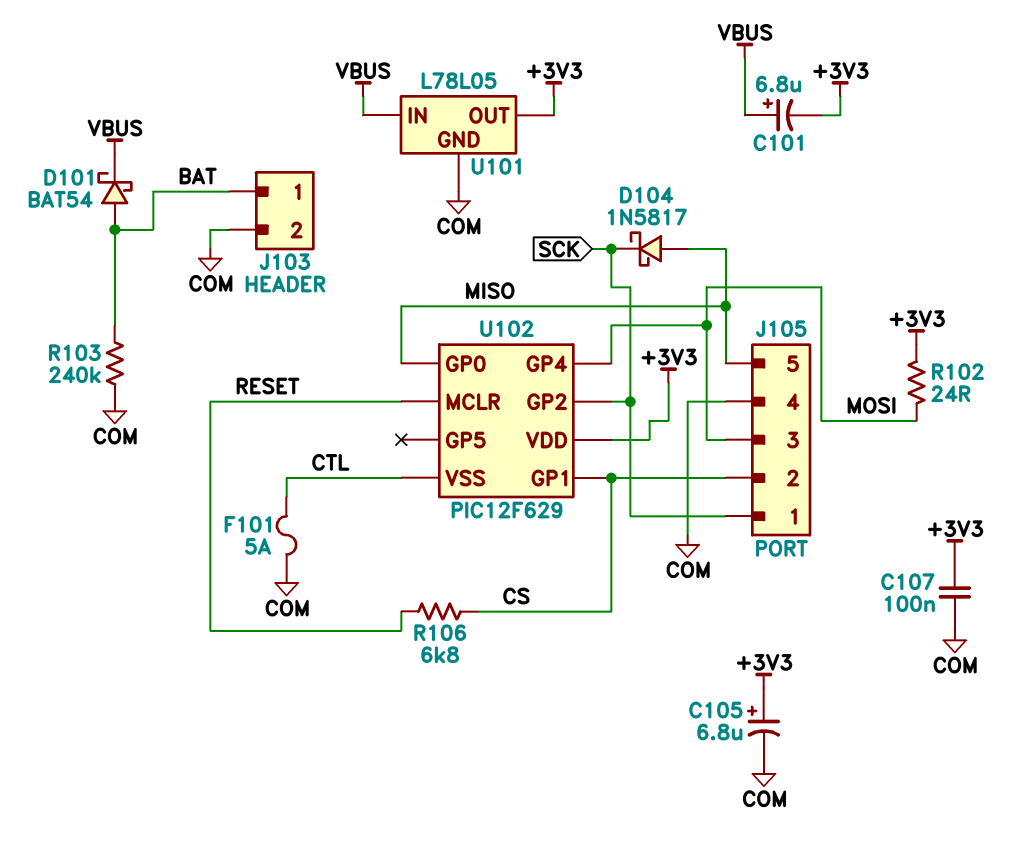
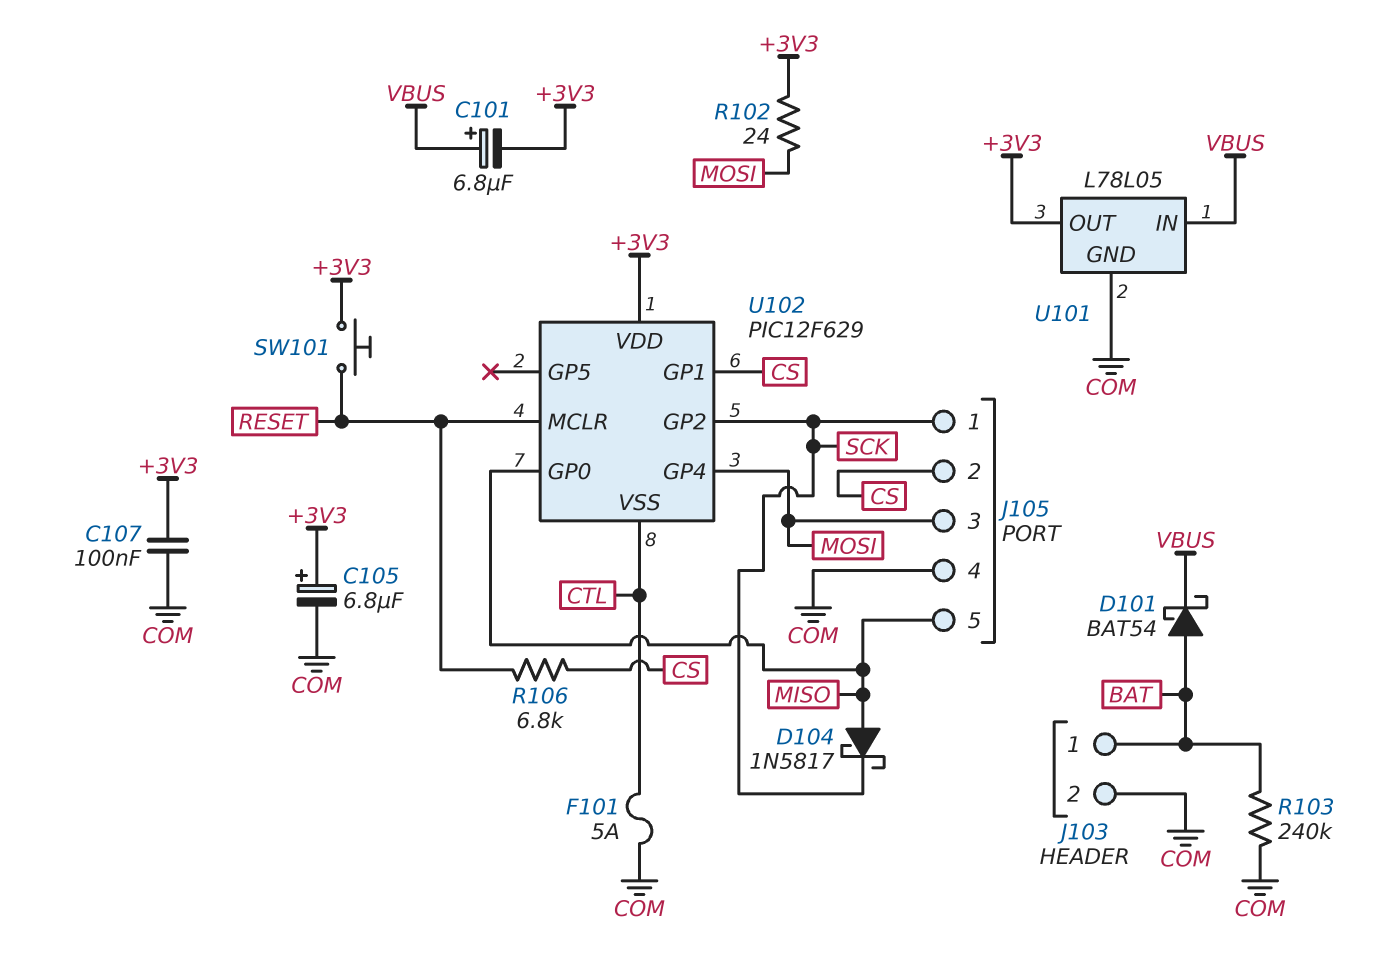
SW101: none -> button (+3V3, RESET)

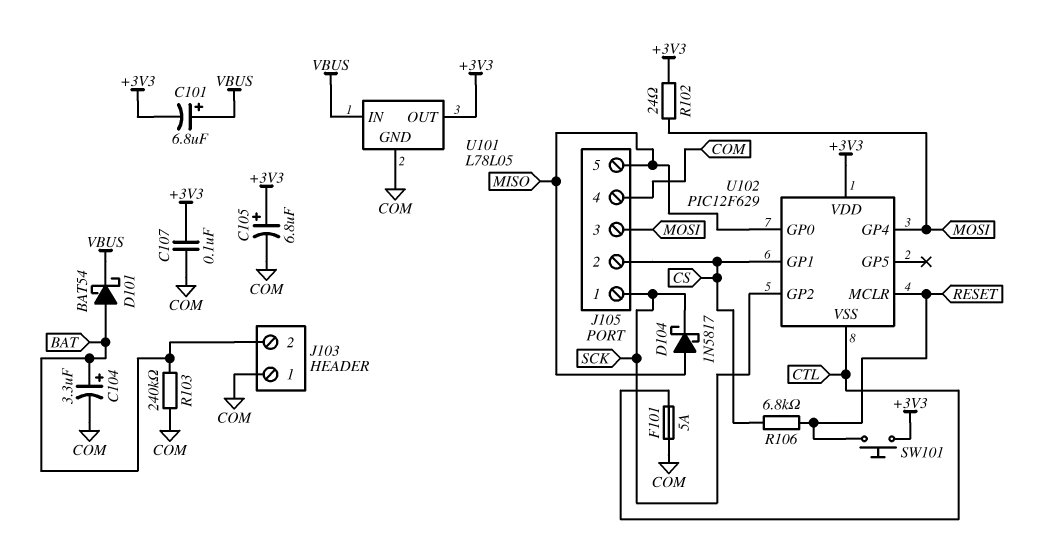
C104: none -> 3.3uF (plus BAT, minus COM)
J103 pin 1: BAT -> COM
J103 pin 2: COM -> BAT

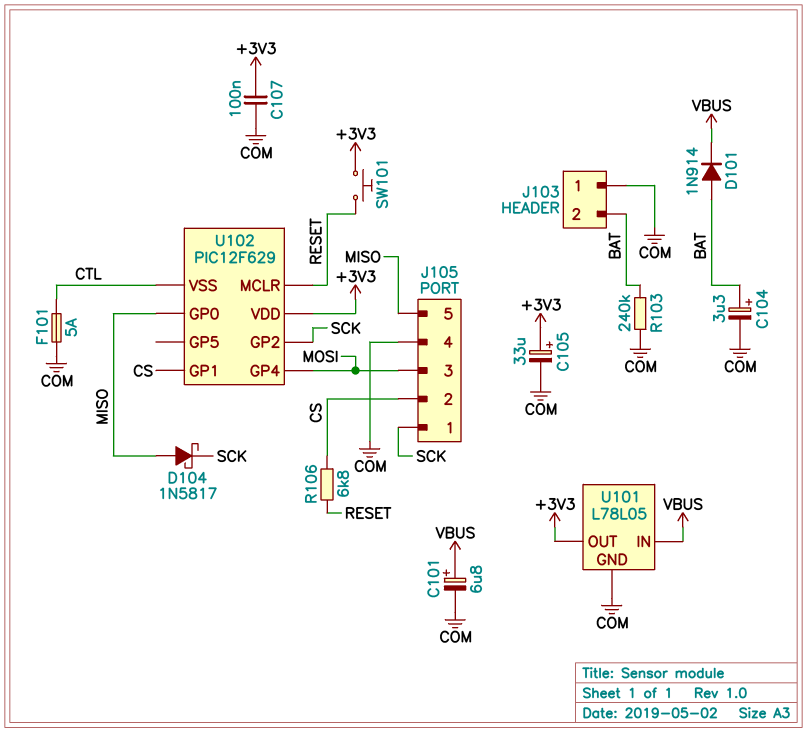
C101: 6.8uF (plus VBUS, minus +3V3) -> 6.8uF (plus VBUS, minus COM)
C105: 6.8uF (plus +3V3, minus COM) -> 33uF (plus +3V3, minus COM)
D101: schottky BAT54 (A BAT, K VBUS) -> diode 1N914 (A BAT, K VBUS)
R102: 24 (+3V3, MOSI) -> none

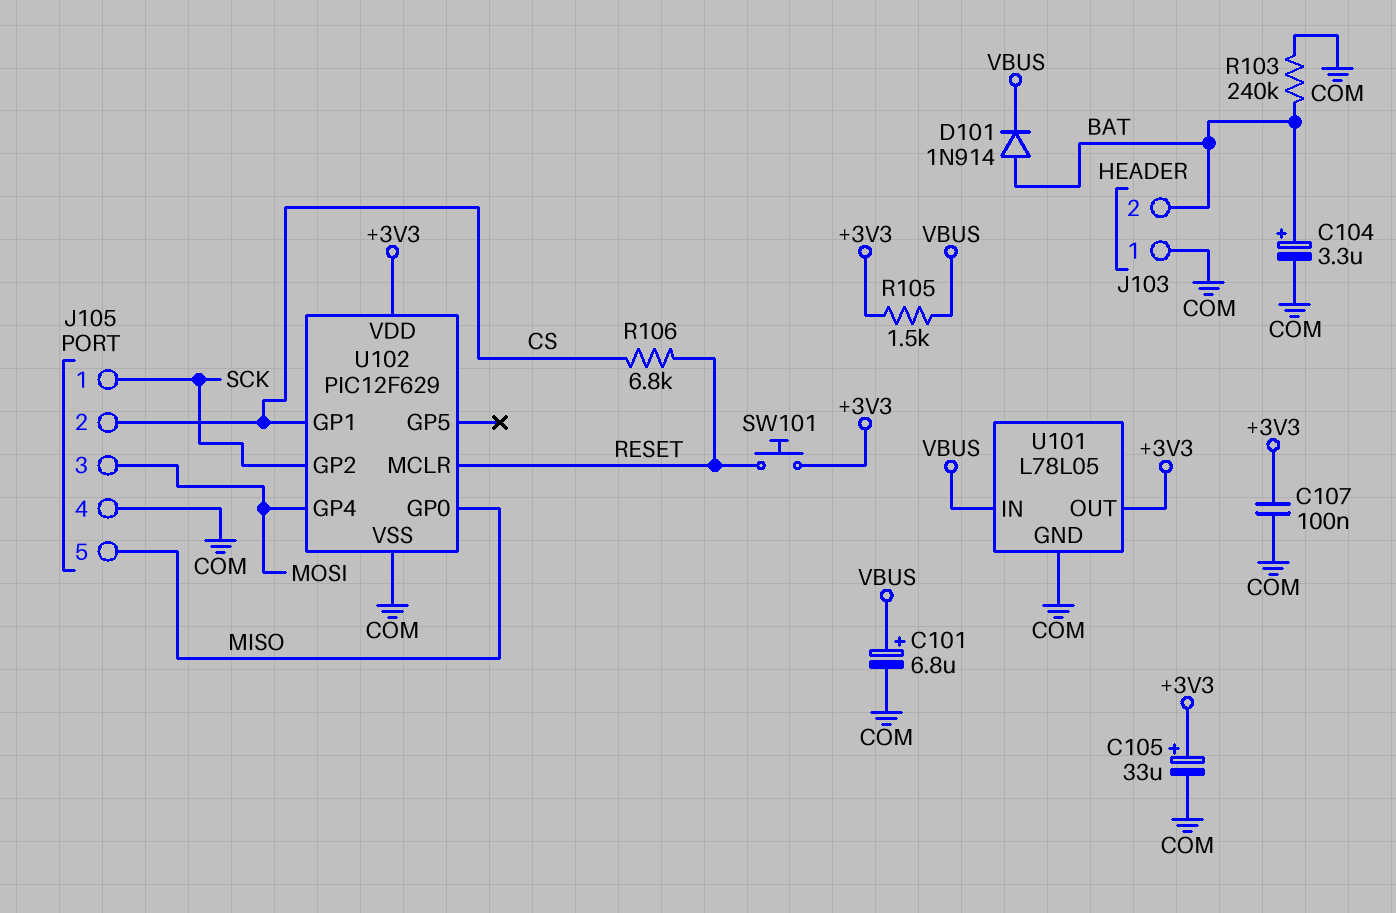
D104: schottky 1N5817 (A MISO, K SCK) -> none
F101: 5A (COM, CTL) -> none
R105: none -> 1.5k (+3V3, VBUS)
U102 pin VSS: CTL -> COM

